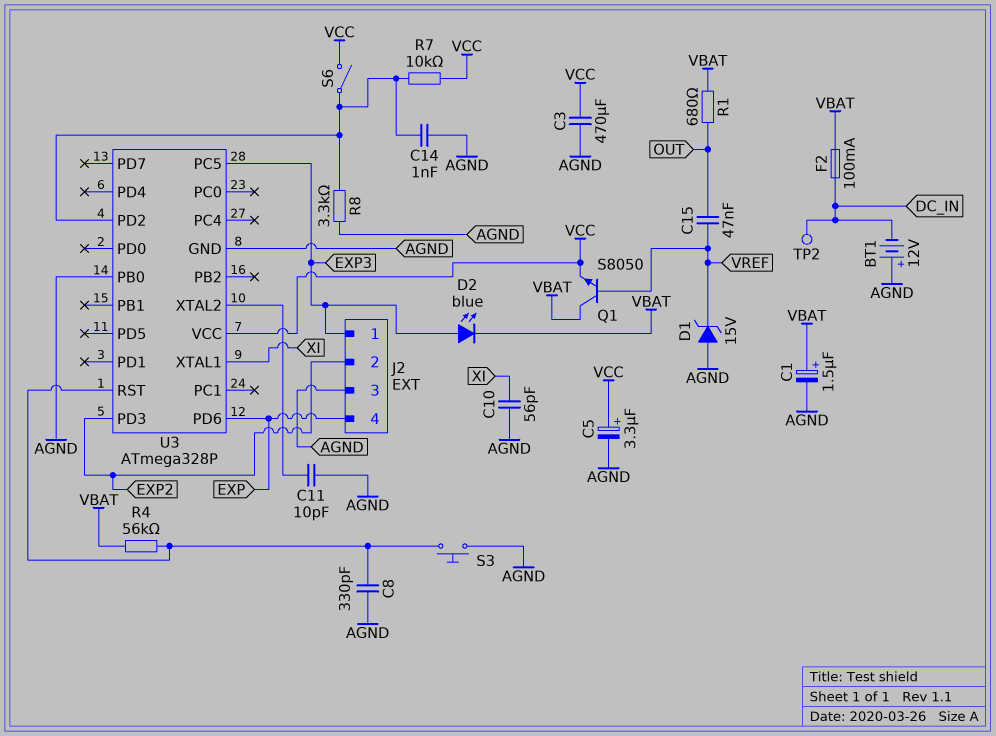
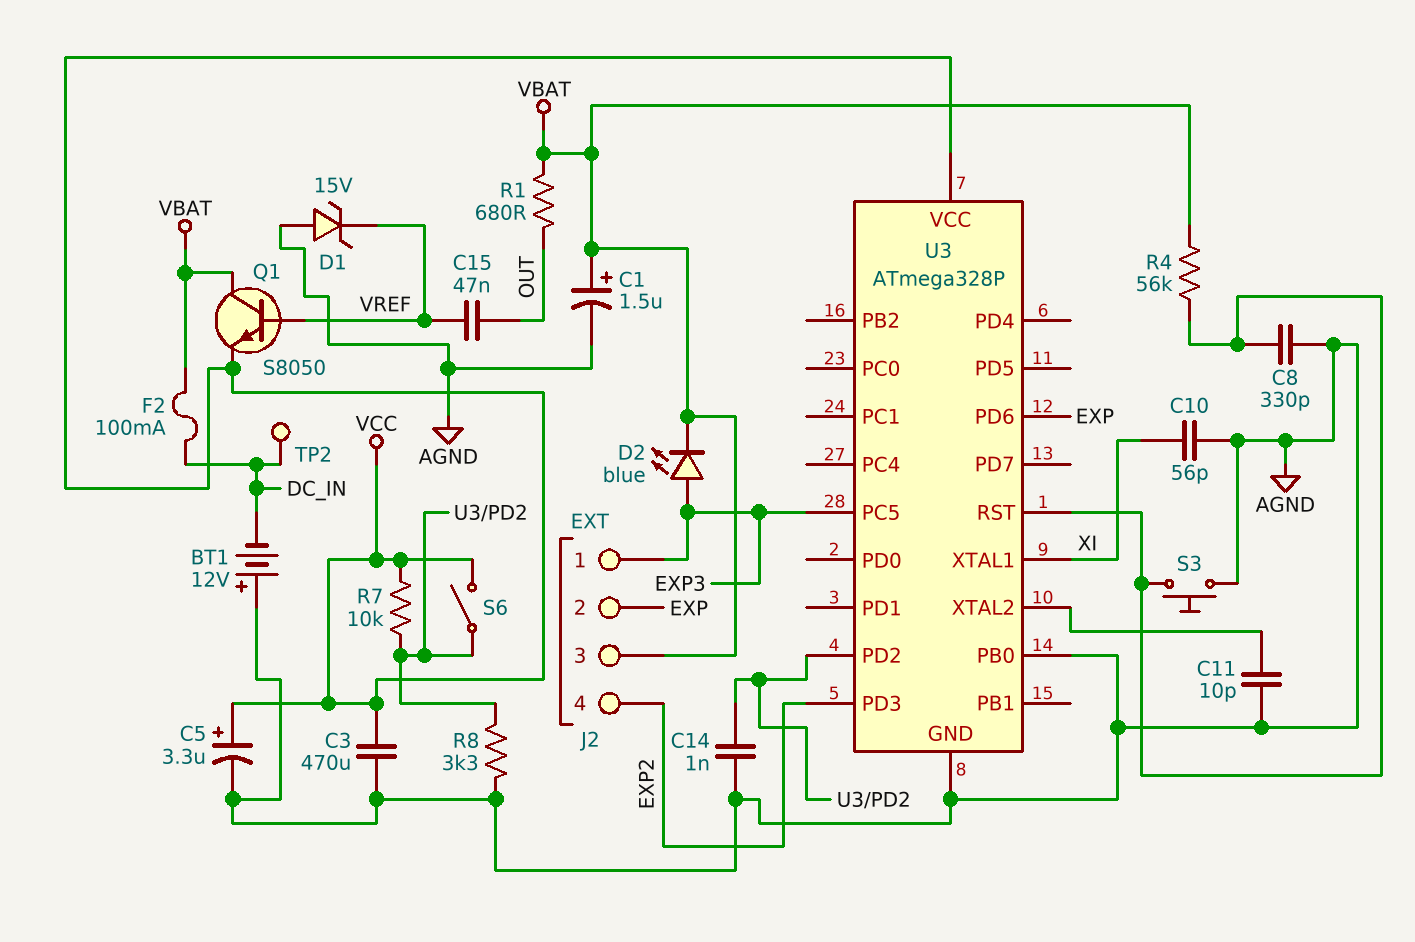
J2 pin 2: EXP2 -> EXP
J2 pin 3: AGND -> VBAT
J2 pin 4: EXP -> EXP2

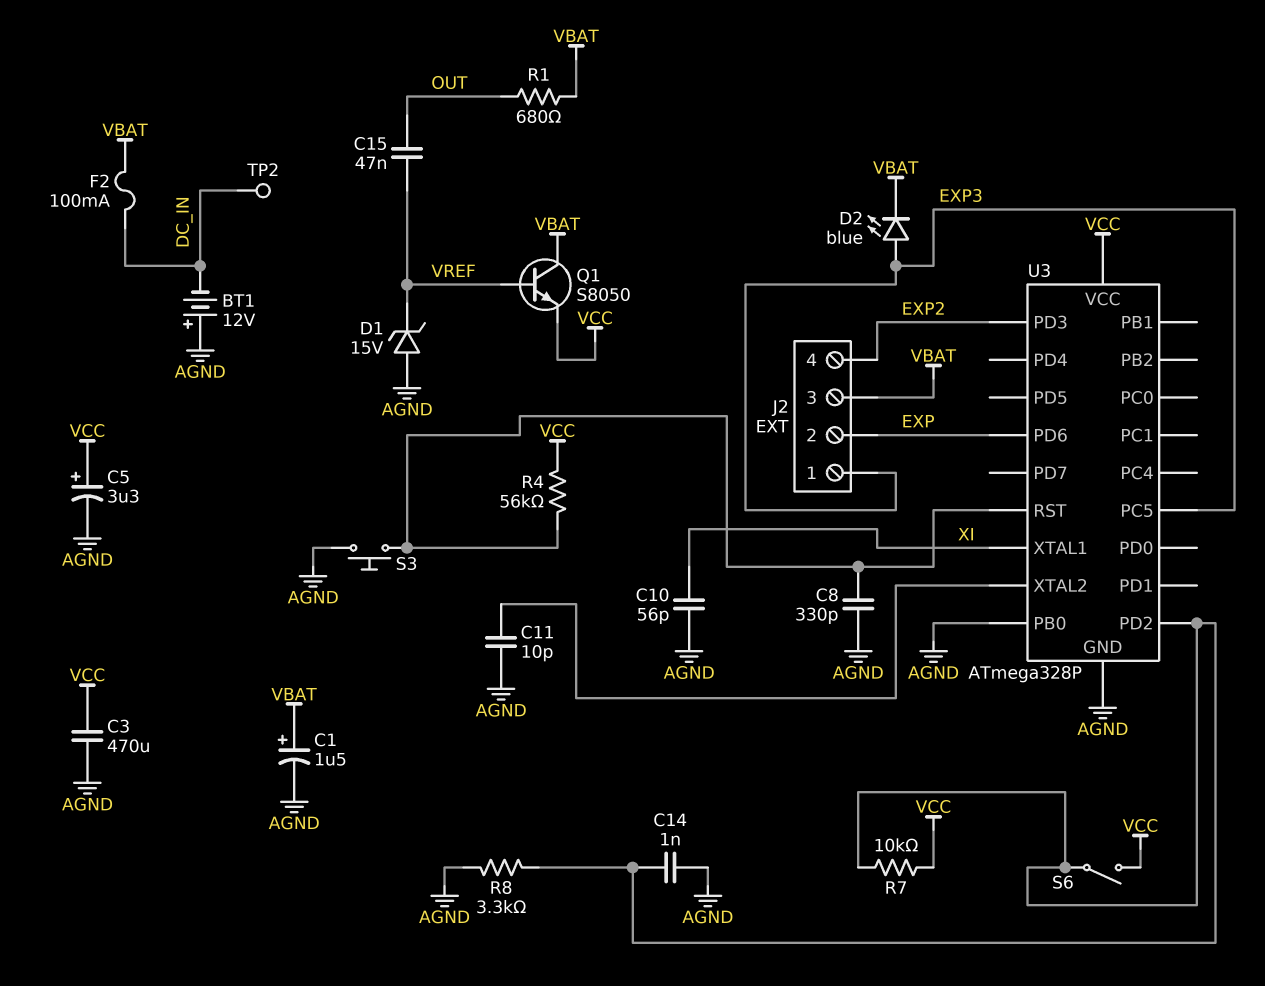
R4: 56k (U3/RST, VBAT) -> 56k (U3/RST, VCC)

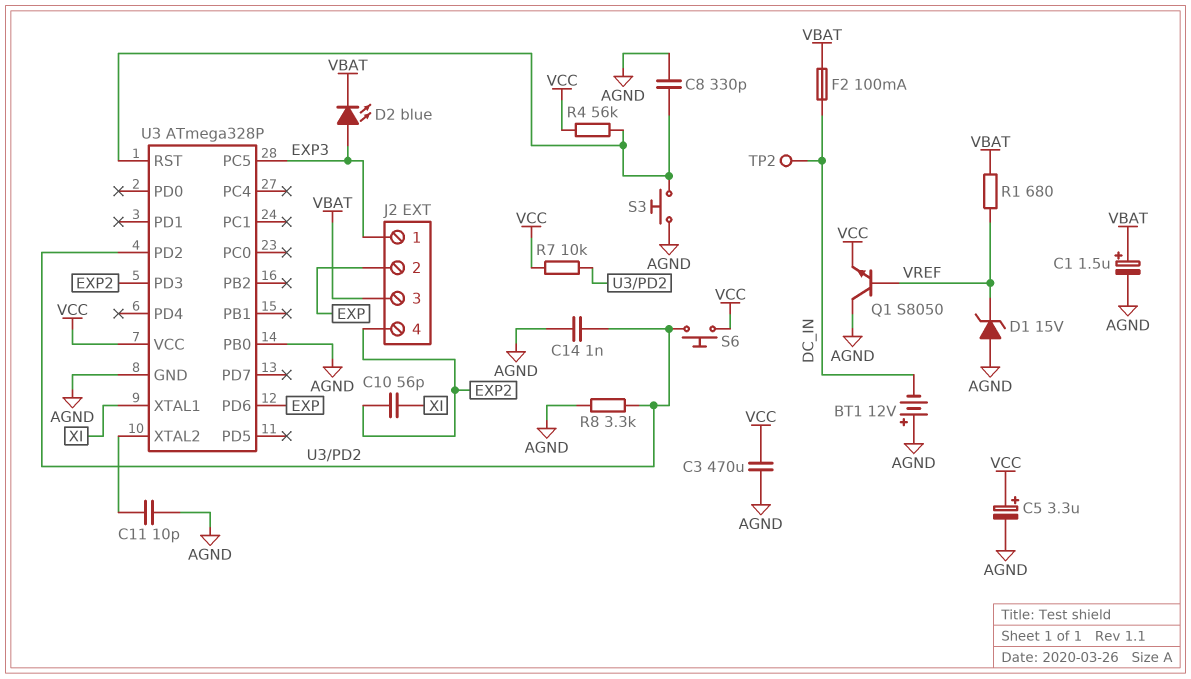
C10: 56pF (AGND, XI) -> 56pF (EXP2, XI)
C15: 47nF (OUT, VREF) -> none
Q1: NPN S8050 (B VREF, C VBAT, E VCC) -> NPN S8050 (B VREF, C AGND, E VCC)
R1: 680 (OUT, VBAT) -> 680 (VBAT, VREF)
S6: switch (U3/PD2, VCC) -> button (U3/PD2, VCC)

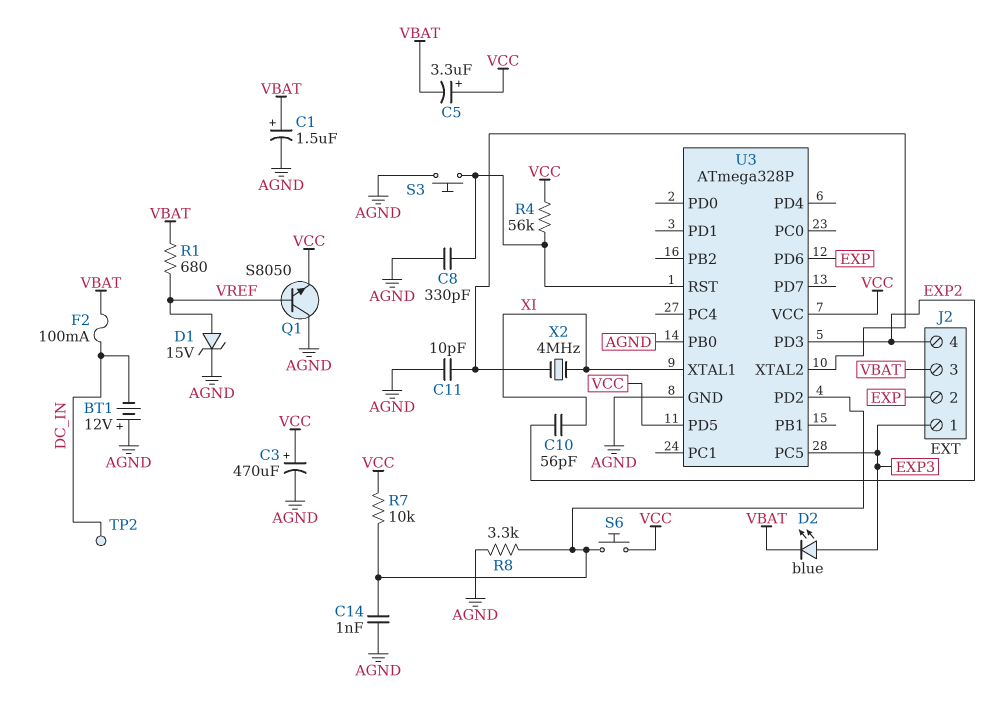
C3: 470uF (AGND, VCC) -> 470uF (plus VCC, minus AGND)
C5: 3.3uF (plus VCC, minus AGND) -> 3.3uF (plus VCC, minus VBAT)
D1: zener 15V (A AGND, K VREF) -> zener 15V (A VREF, K AGND)
U3 pin PD5: none -> VCC
X2: none -> 4MHz (U3/XTAL2, XI)

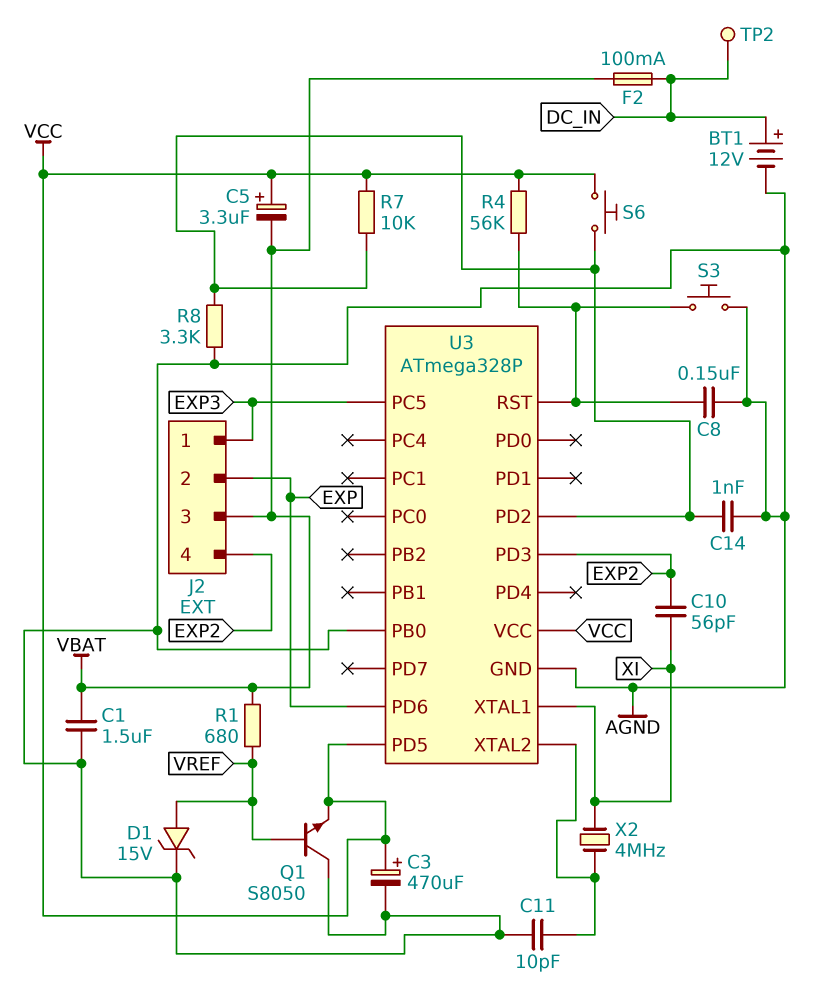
BT1: 12V (plus AGND, minus DC_IN) -> 12V (plus DC_IN, minus AGND)
C1: 1.5uF (plus VBAT, minus AGND) -> 1.5uF (AGND, VBAT)
C8: 330pF (AGND, U3/RST) -> 150nF (AGND, U3/RST)
D2: LED blue (A EXP3, K VBAT) -> none

